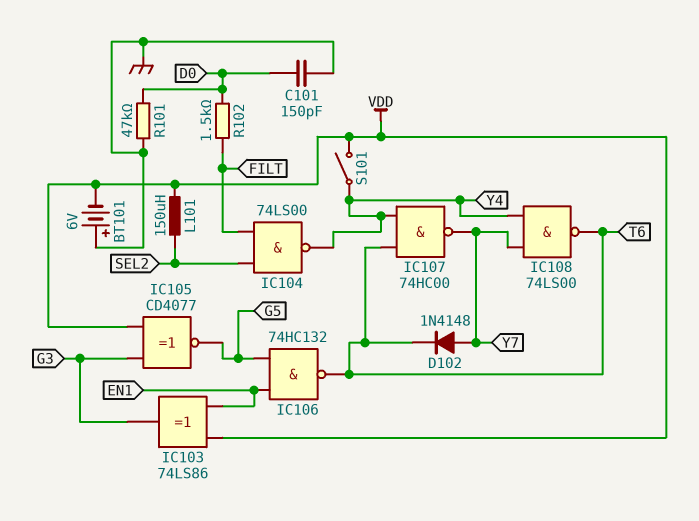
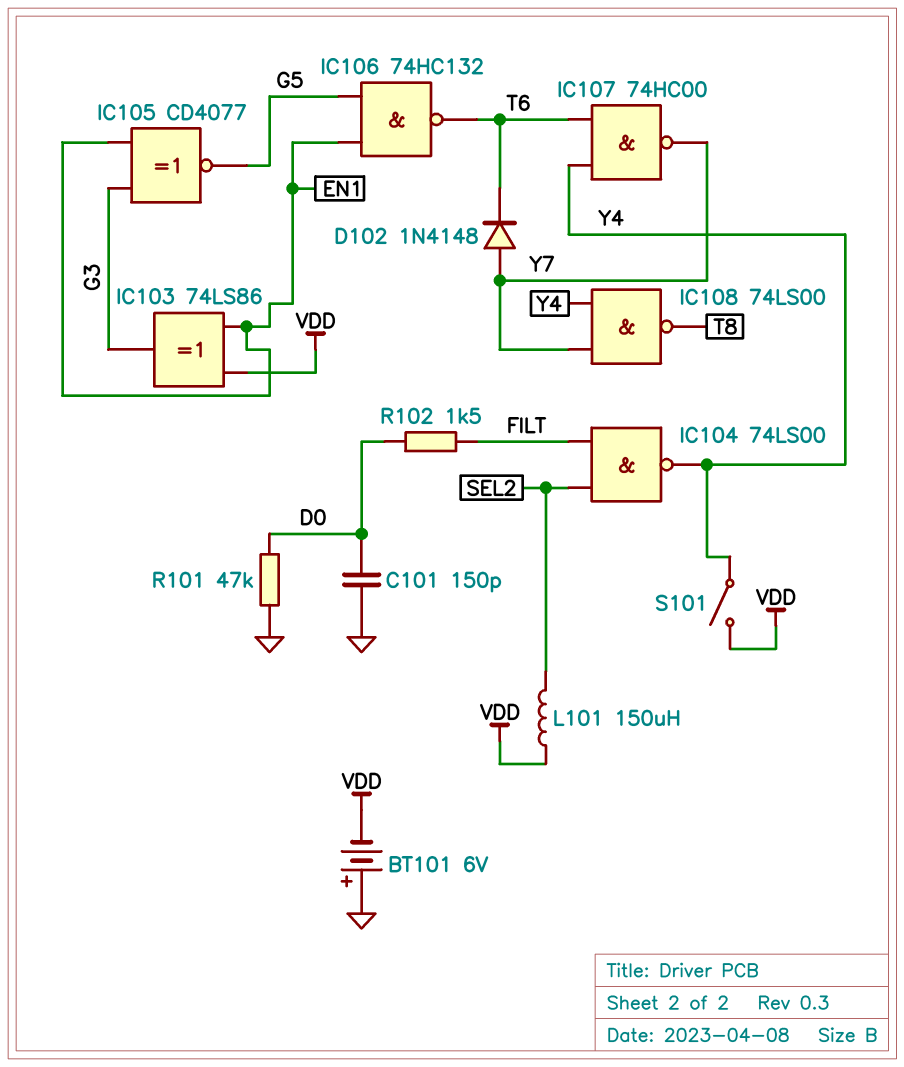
IC105: XNOR CD4077 (in G3, in VDD, out G5) -> XNOR CD4077 (in EN1, in G3, out G5)
IC108: NAND 74LS00 (in Y4, in Y7, out T6) -> NAND 74LS00 (in Y4, in Y7, out T8)

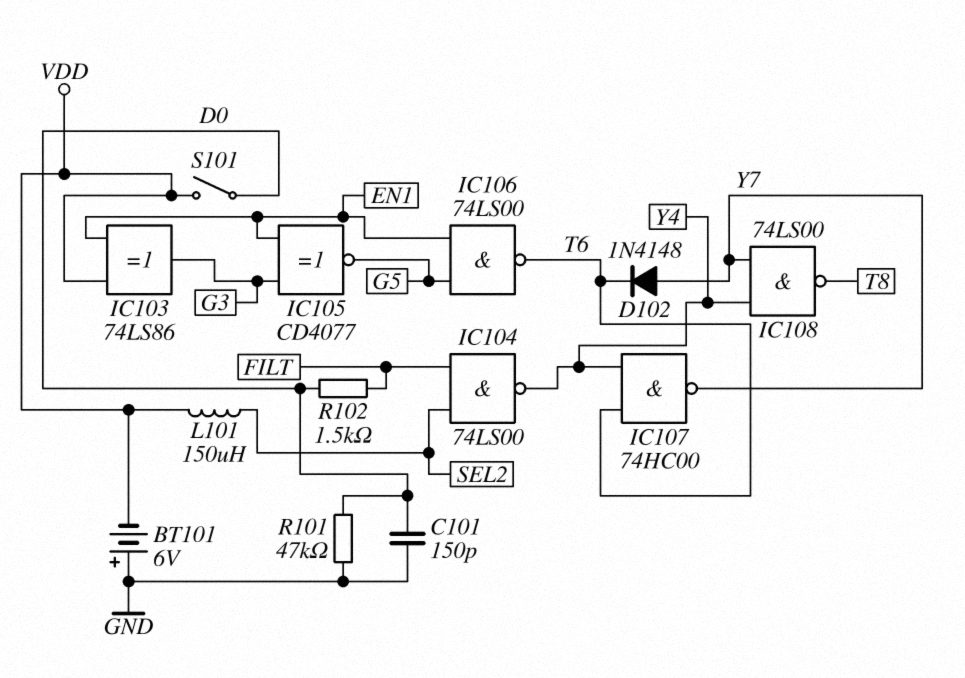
IC106: NAND 74HC132 (in EN1, in G5, out T6) -> NAND 74LS00 (in EN1, in G5, out T6)
S101: switch (VDD, Y4) -> switch (D0, VDD)

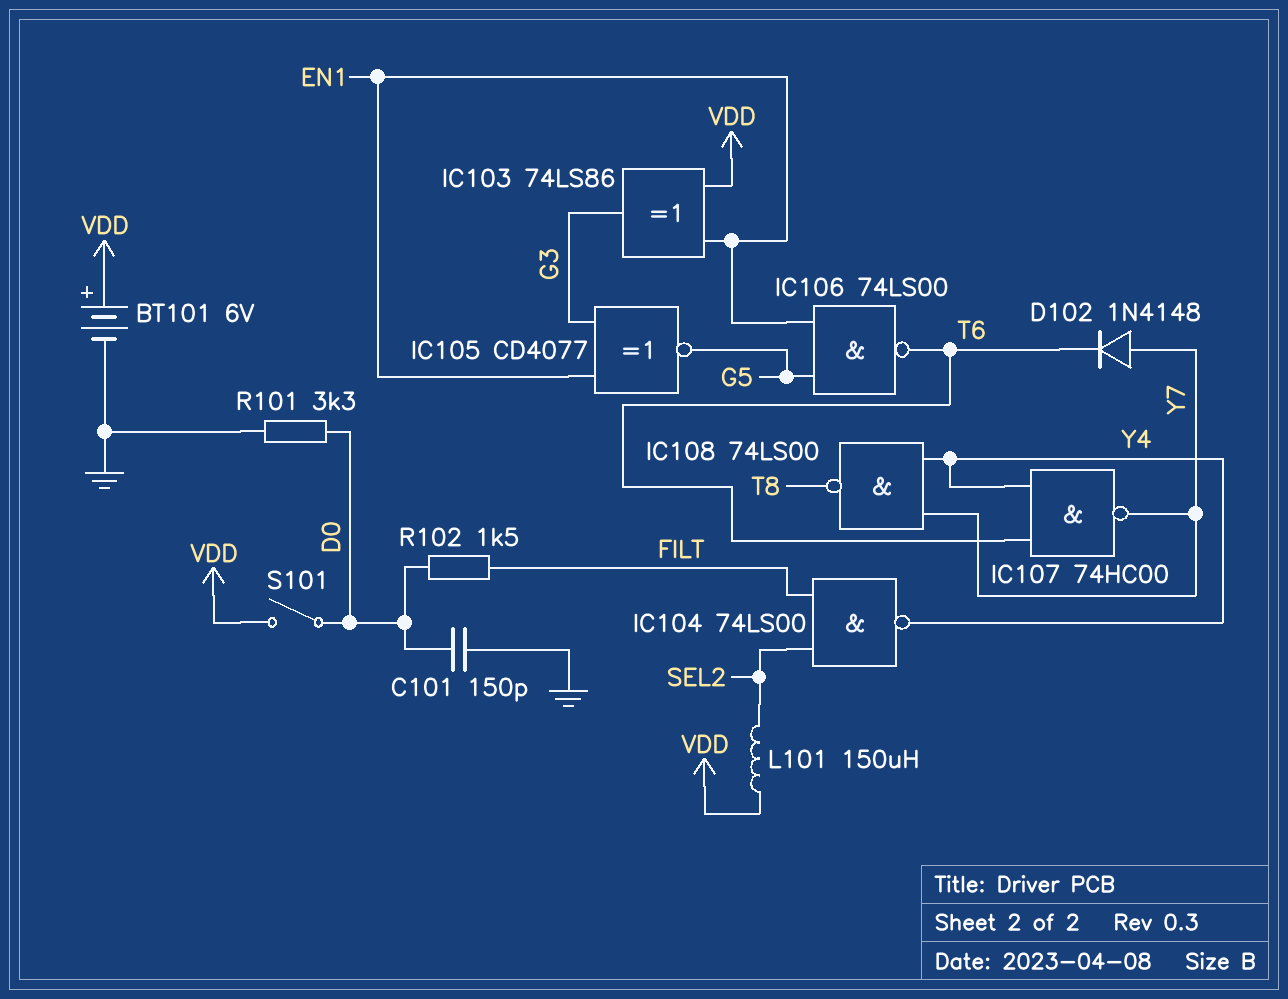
BT101: 6V (plus GND, minus VDD) -> 6V (plus VDD, minus GND)
R101: 47k (D0, GND) -> 3.3k (D0, GND)

